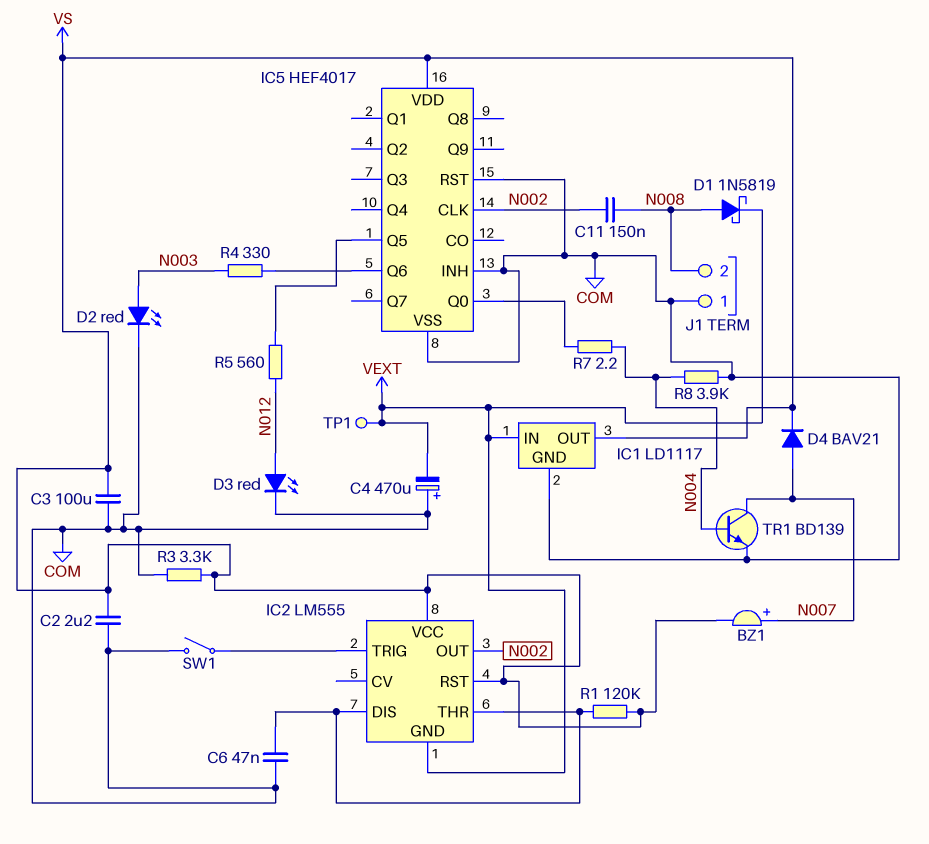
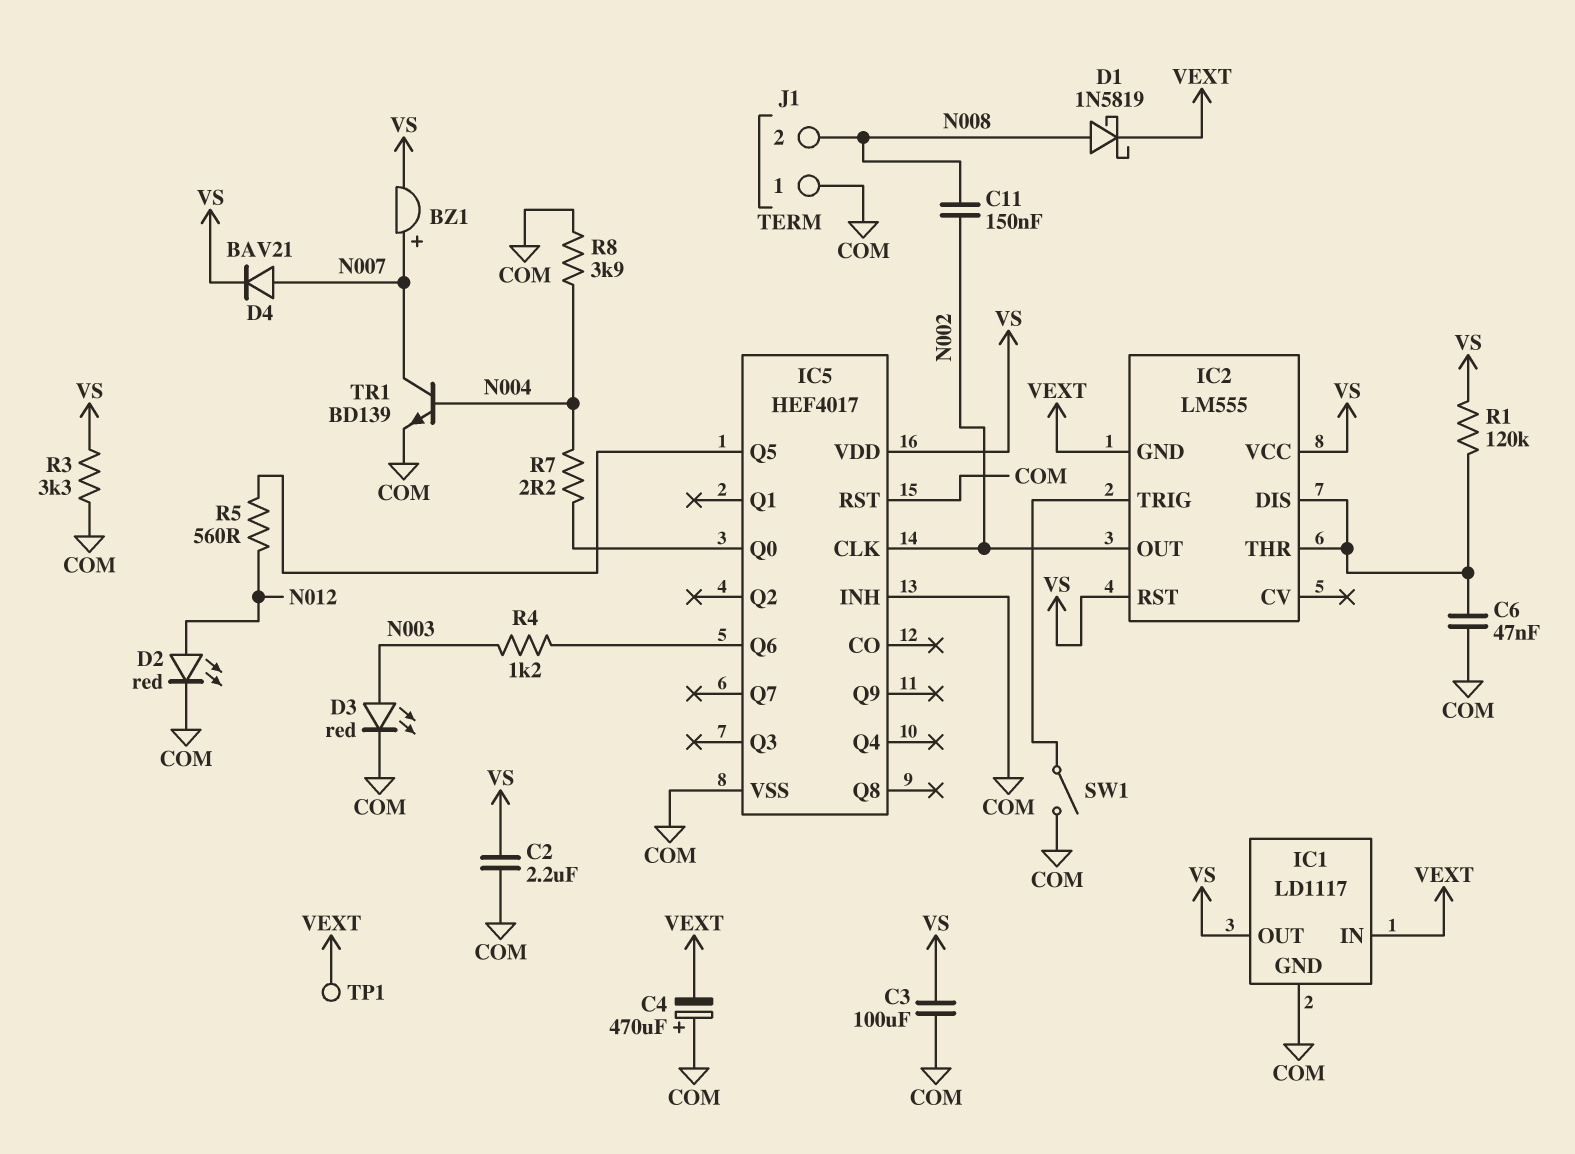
D2: LED red (A N003, K COM) -> LED red (A N012, K COM)
D3: LED red (A N012, K COM) -> LED red (A N003, K COM)
R4: 330 (IC5/Q6, N003) -> 1.2k (IC5/Q6, N003)

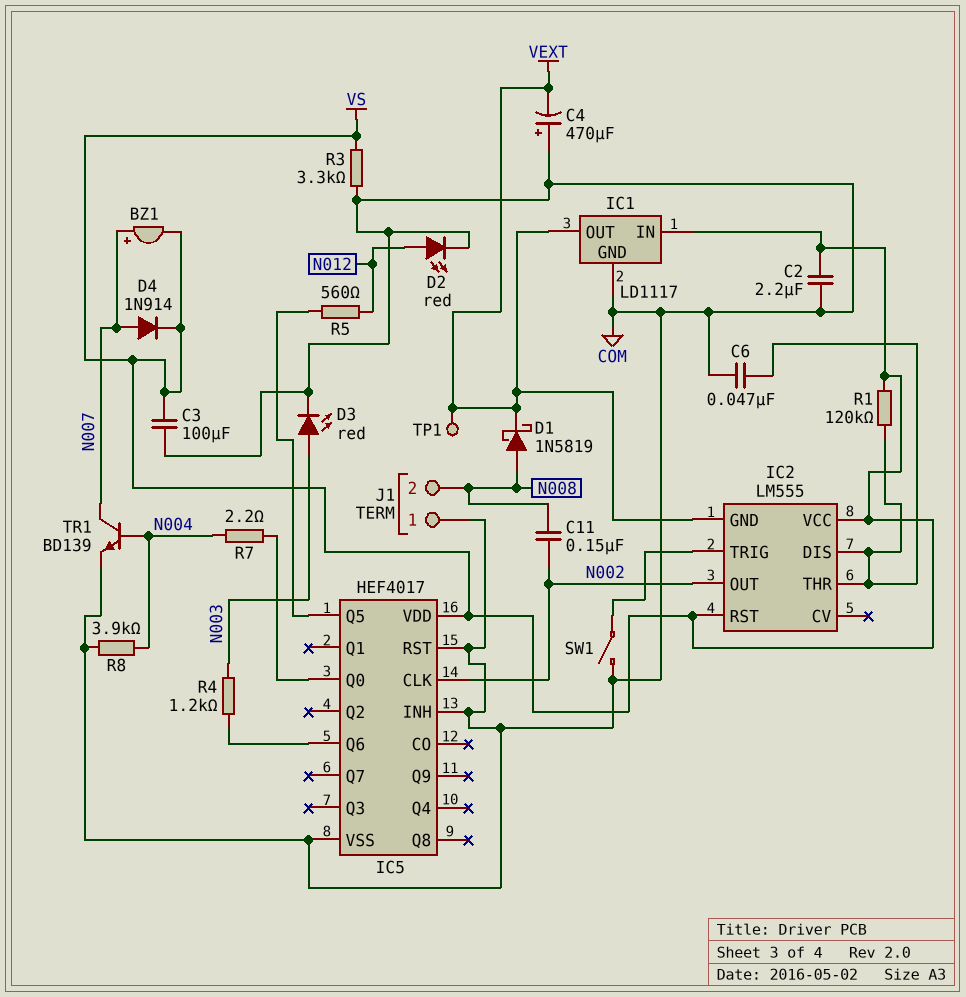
D4: diode BAV21 (A N007, K VS) -> diode 1N914 (A N007, K VS)
IC1 pin IN: VEXT -> VS
IC1 pin OUT: VS -> VEXT

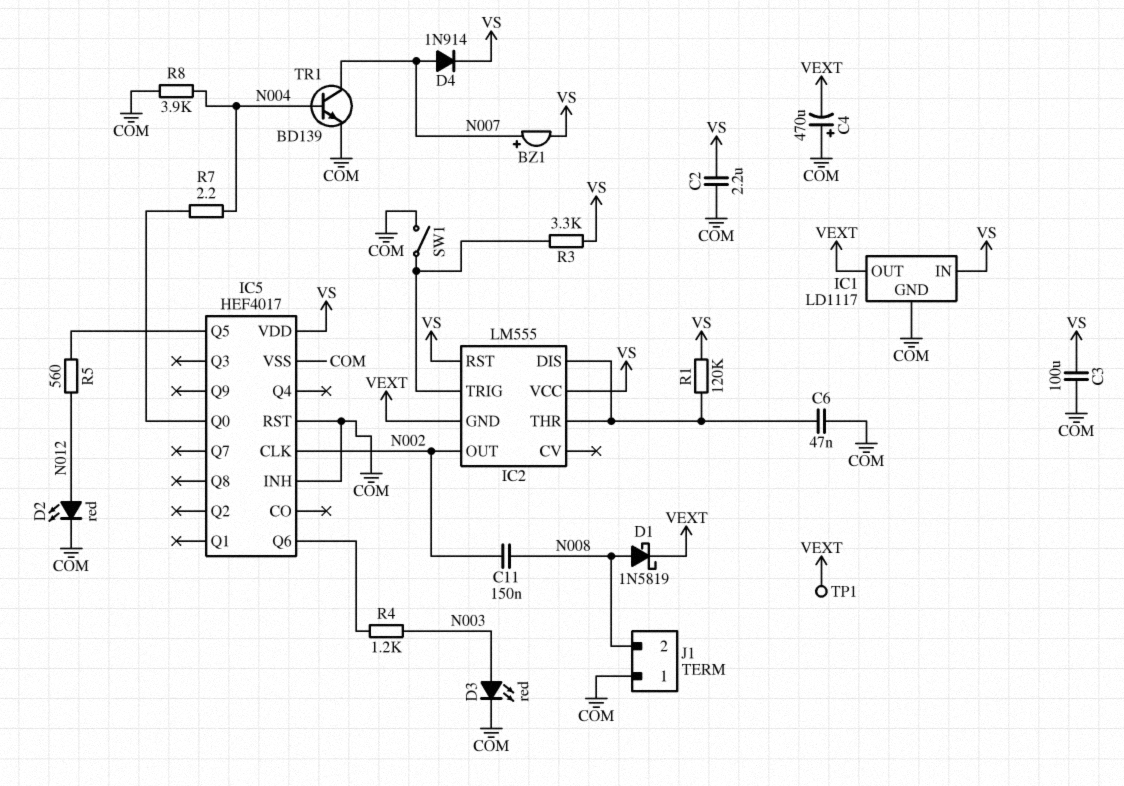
R3: 3.3k (COM, VS) -> 3.3k (IC2/TRIG, VS)

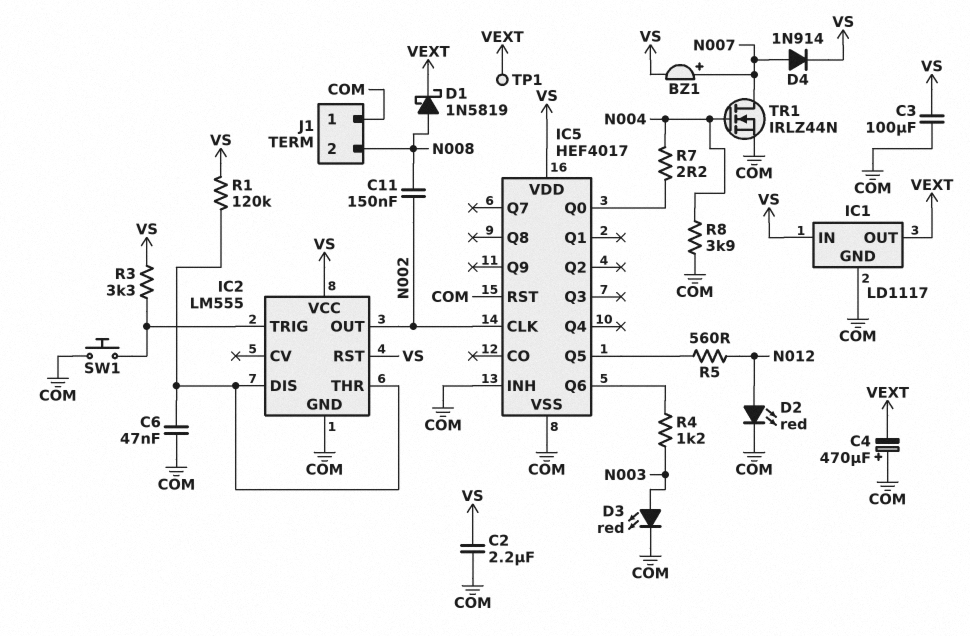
IC2 pin GND: VEXT -> COM
SW1: switch (COM, IC2/TRIG) -> button (COM, IC2/TRIG)
TR1: NPN BD139 (B N004, C N007, E COM) -> NMOS IRLZ44N (G N004, D N007, S COM)

